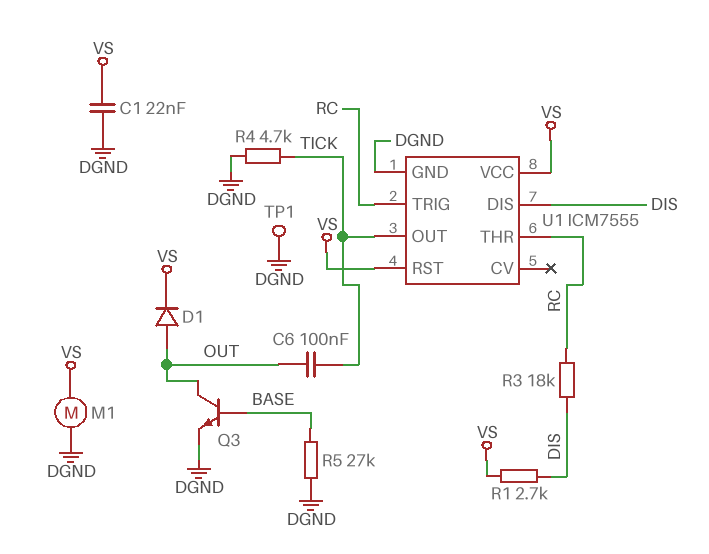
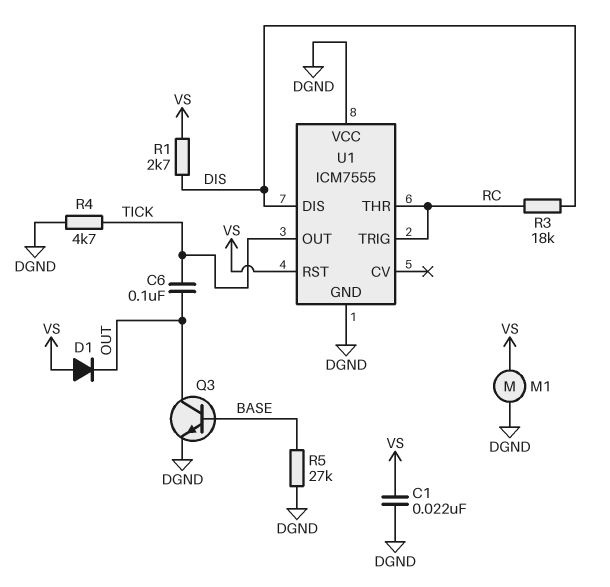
D1: diode (A OUT, K VS) -> diode (A VS, K OUT)
TP1: test point (DGND) -> none
U1 pin VCC: VS -> DGND

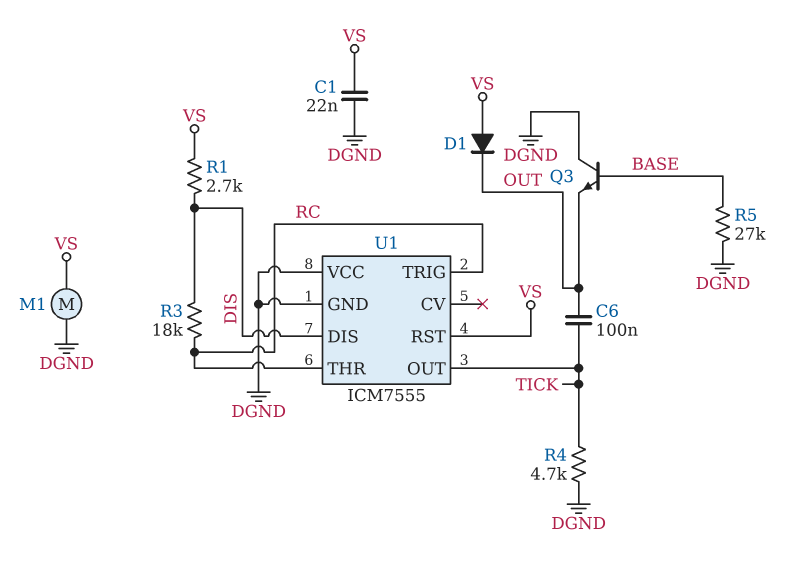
Q3: NPN (B BASE, C OUT, E DGND) -> NPN (B BASE, C DGND, E OUT)

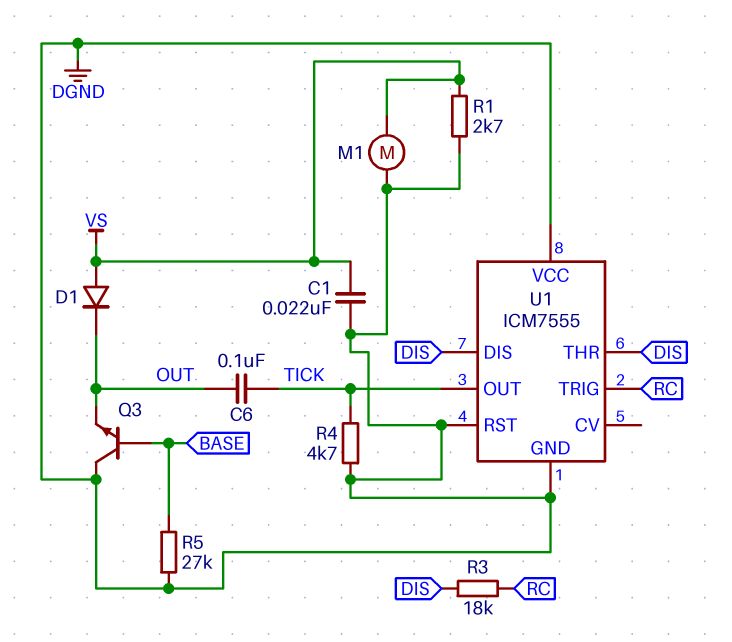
R1: 2.7k (DIS, VS) -> 2.7k (DGND, VS)
U1 pin RST: VS -> DGND
U1 pin THR: RC -> DIS

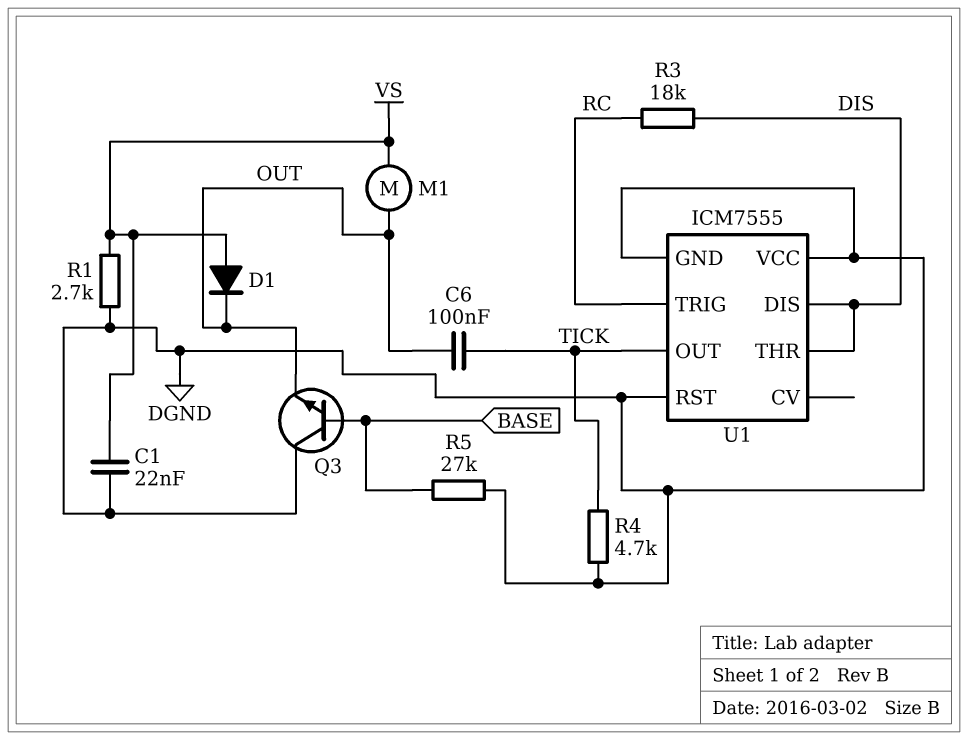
M1: motor (DGND, VS) -> motor (OUT, VS)

